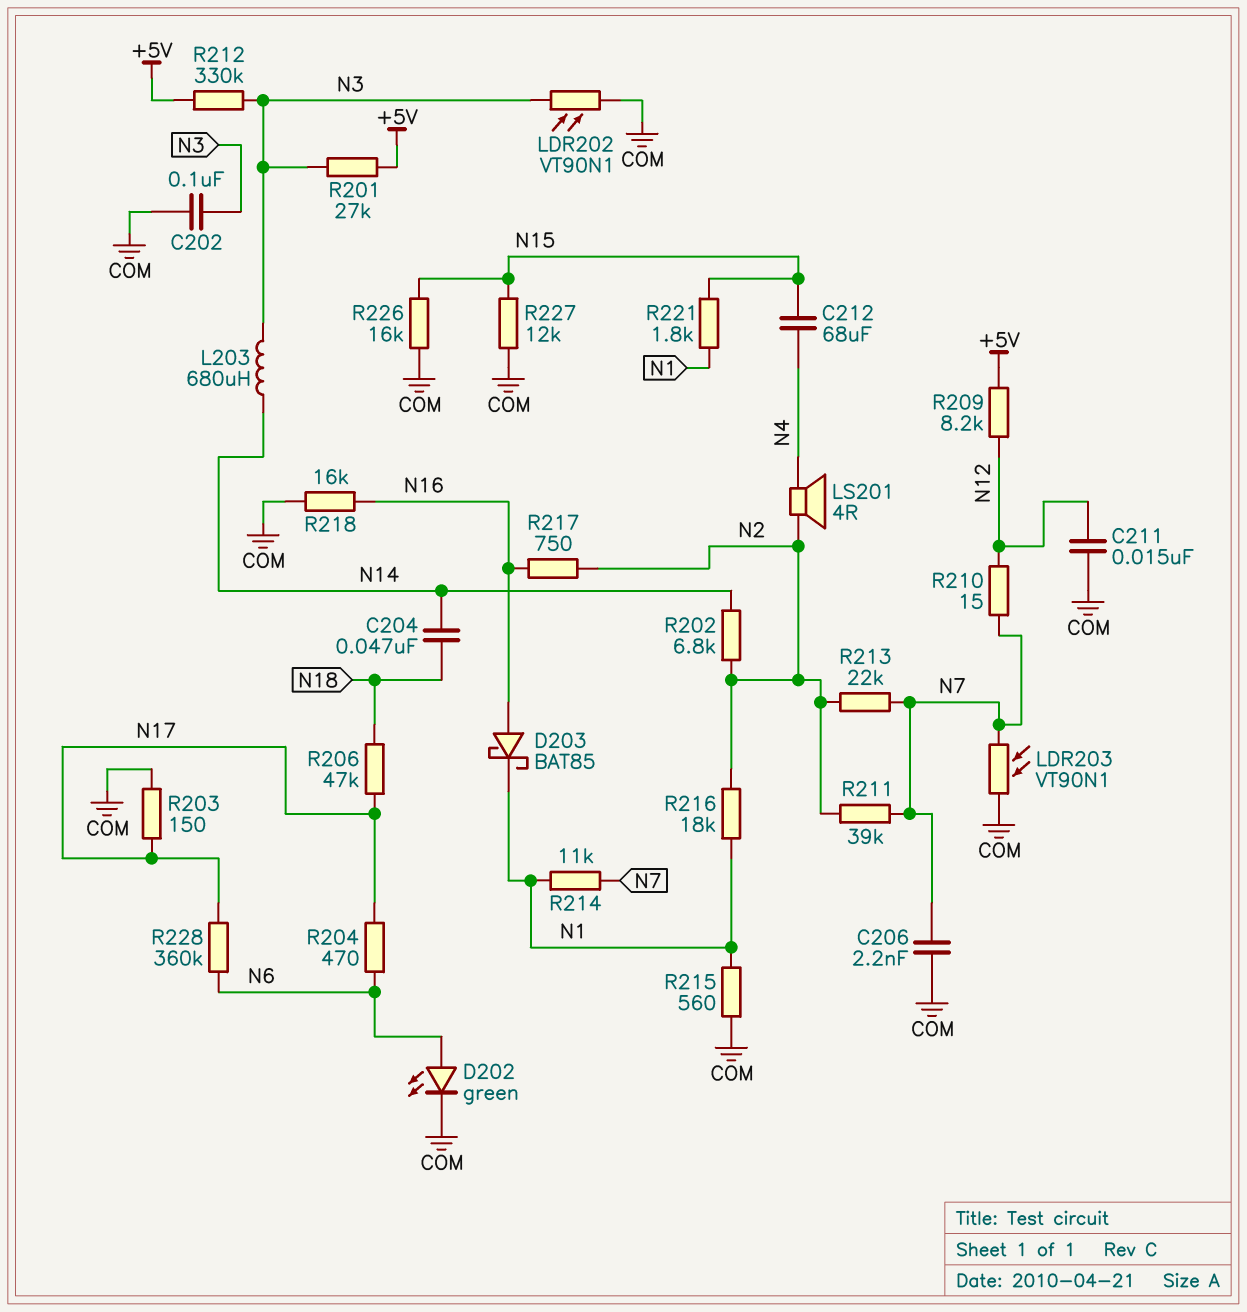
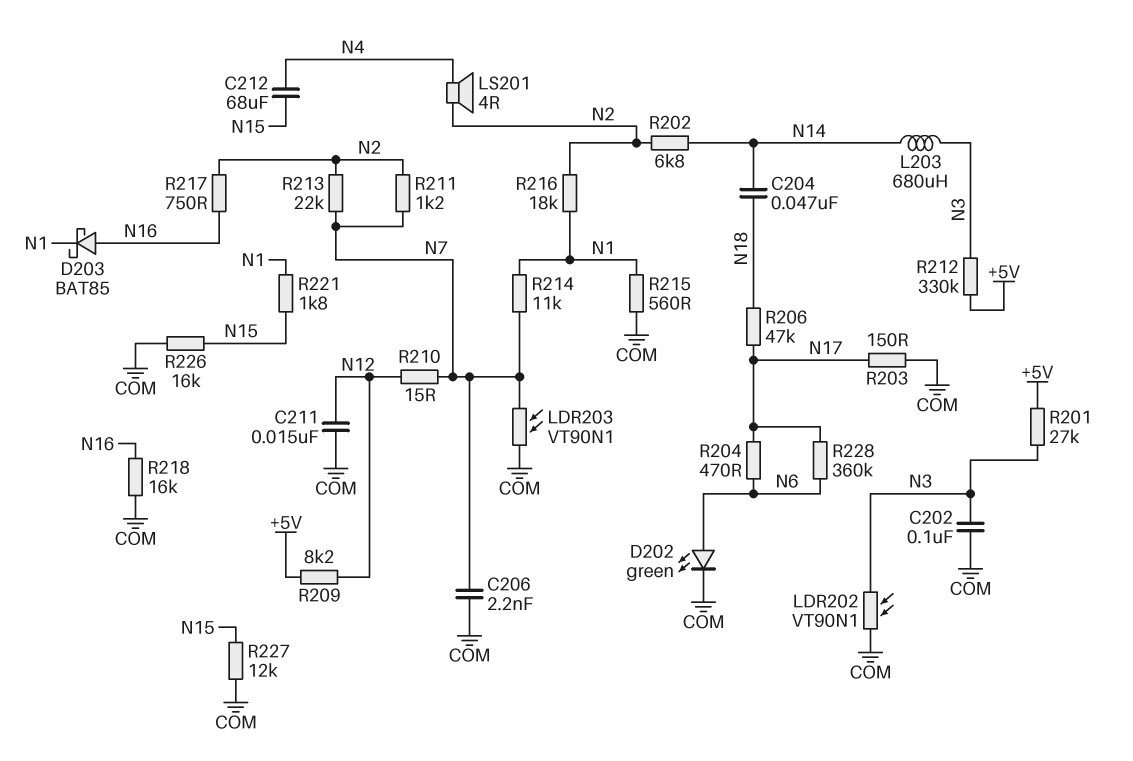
R211: 39k (N2, N7) -> 1.2k (N2, N7)

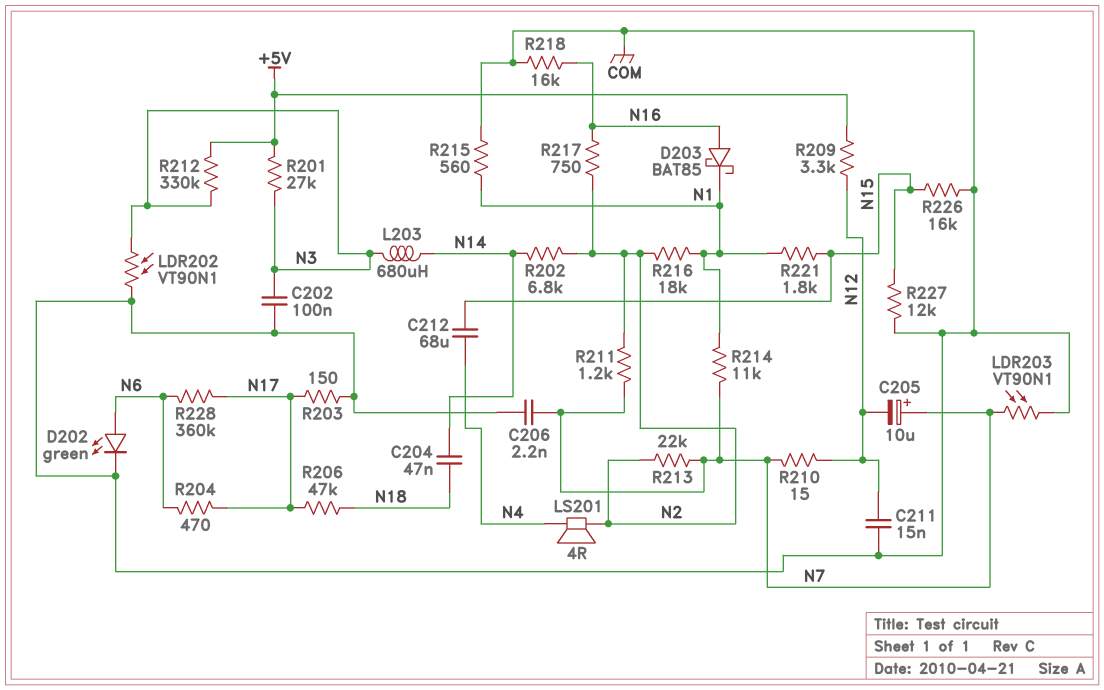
C205: none -> 10uF (plus N7, minus N12)
R209: 8.2k (+5V, N12) -> 3.3k (+5V, N12)

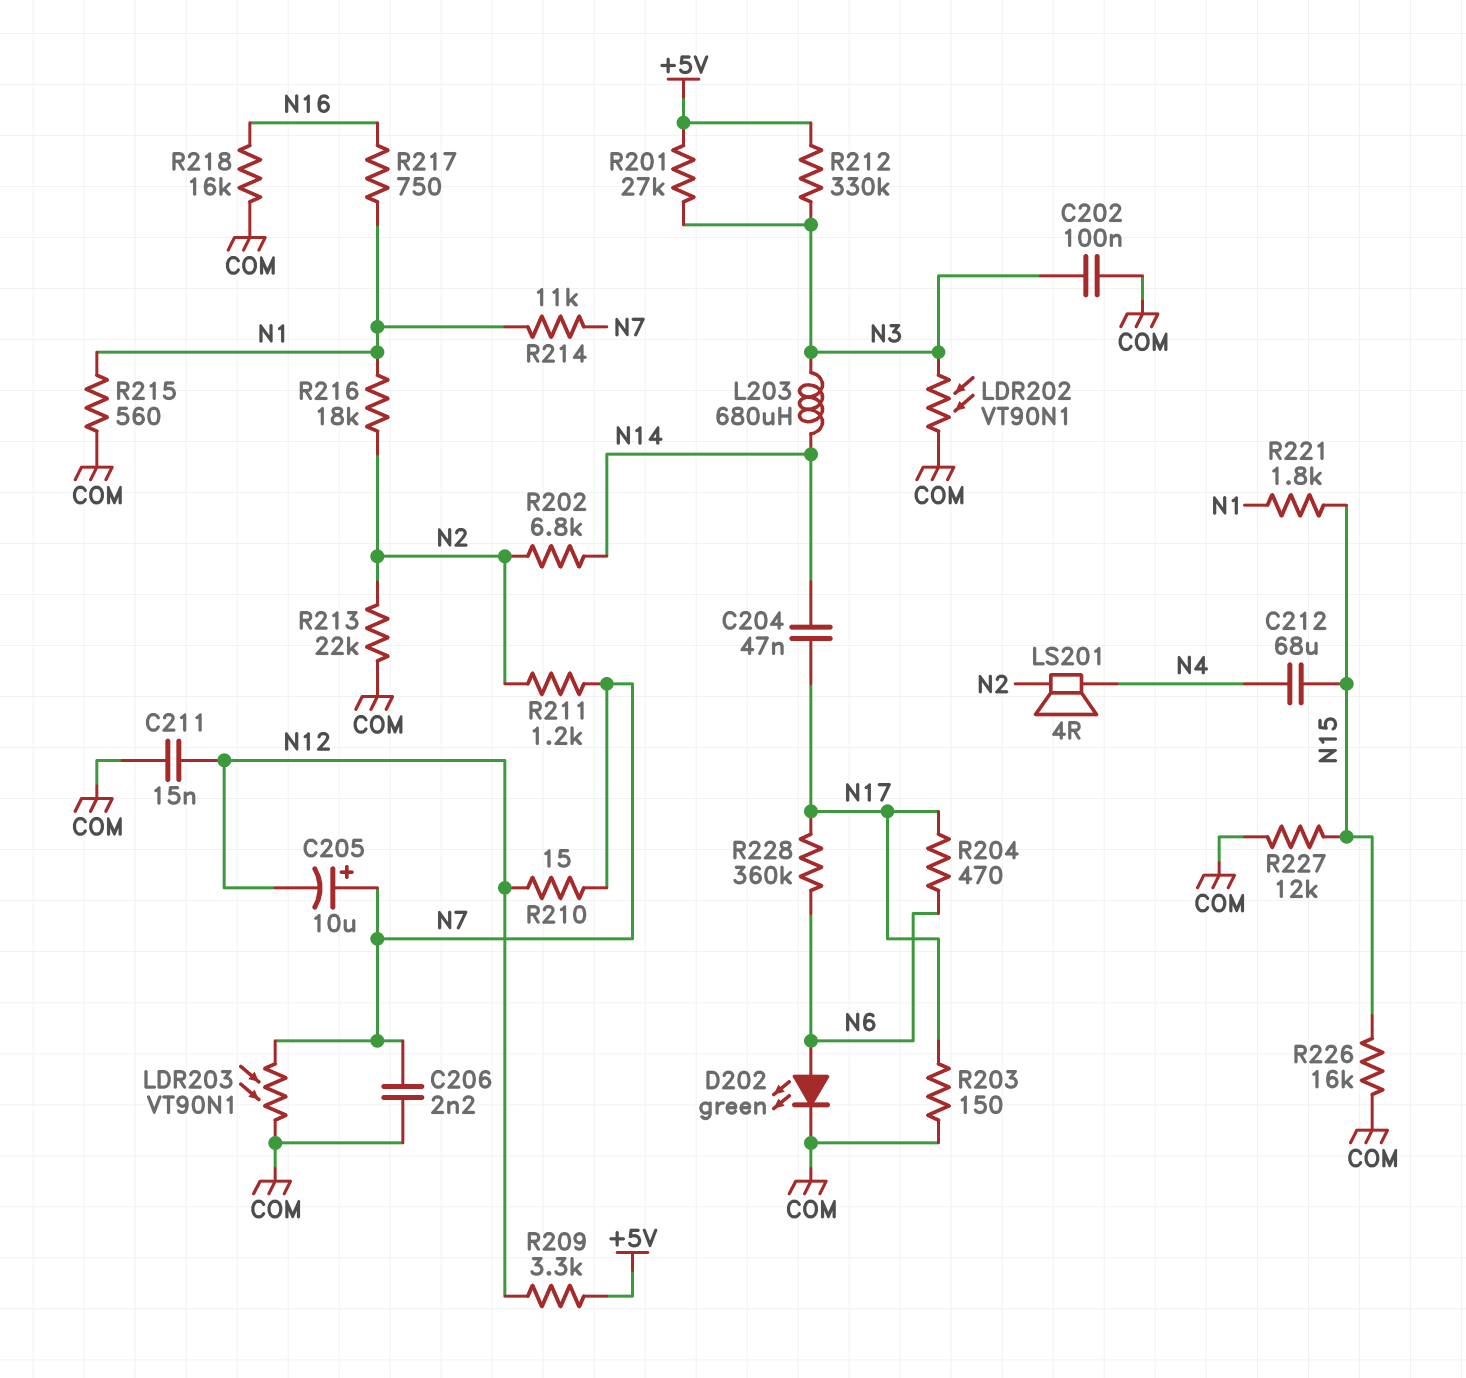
C204: 47nF (N14, N18) -> 47nF (N14, N17)
D203: schottky BAT85 (A N16, K N1) -> none
R206: 47k (N17, N18) -> none
R213: 22k (N2, N7) -> 22k (COM, N2)
R217: 750 (N2, N16) -> 750 (N1, N16)

